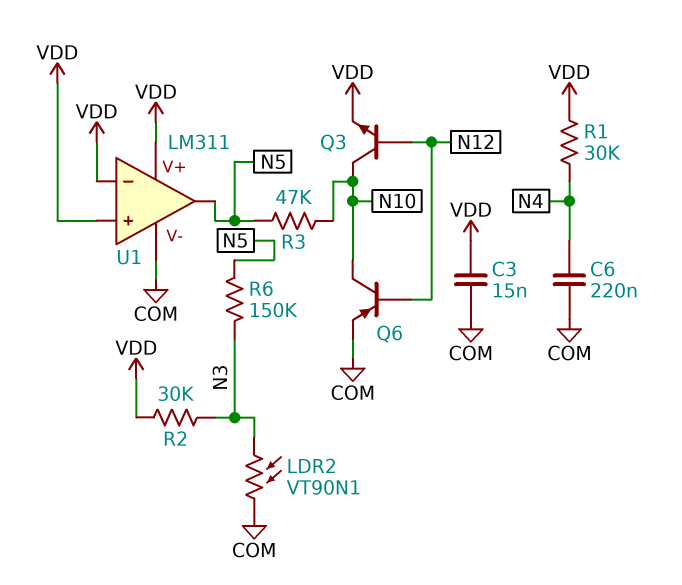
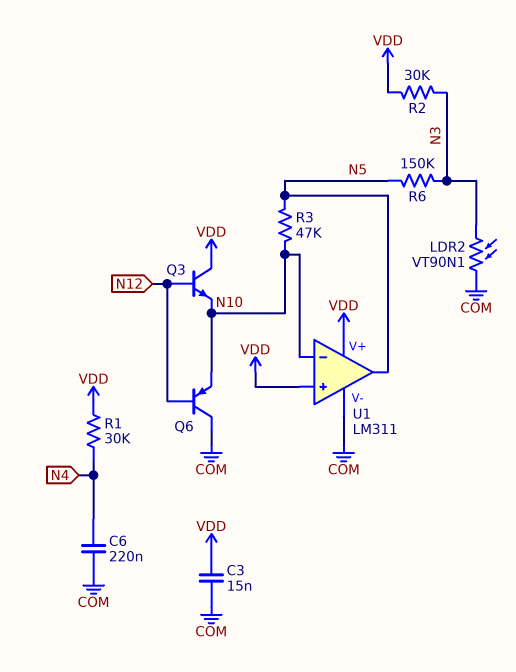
Q3: NPN (B N12, C N10, E VDD) -> NPN (B N12, C VDD, E N10)
Q6: PNP (B N12, C N10, E COM) -> PNP (B N12, C COM, E N10)
U1 pin in-: VDD -> N10

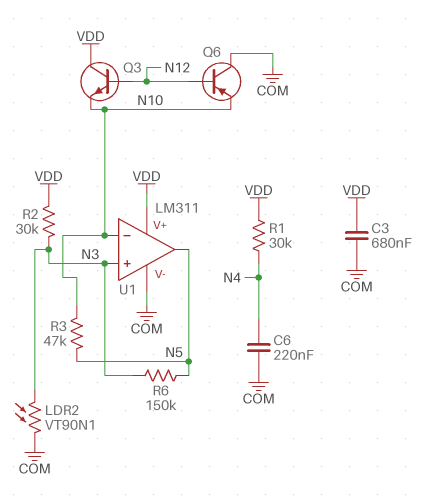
C3: 15nF (COM, VDD) -> 680nF (COM, VDD)
U1 pin in+: VDD -> N3

